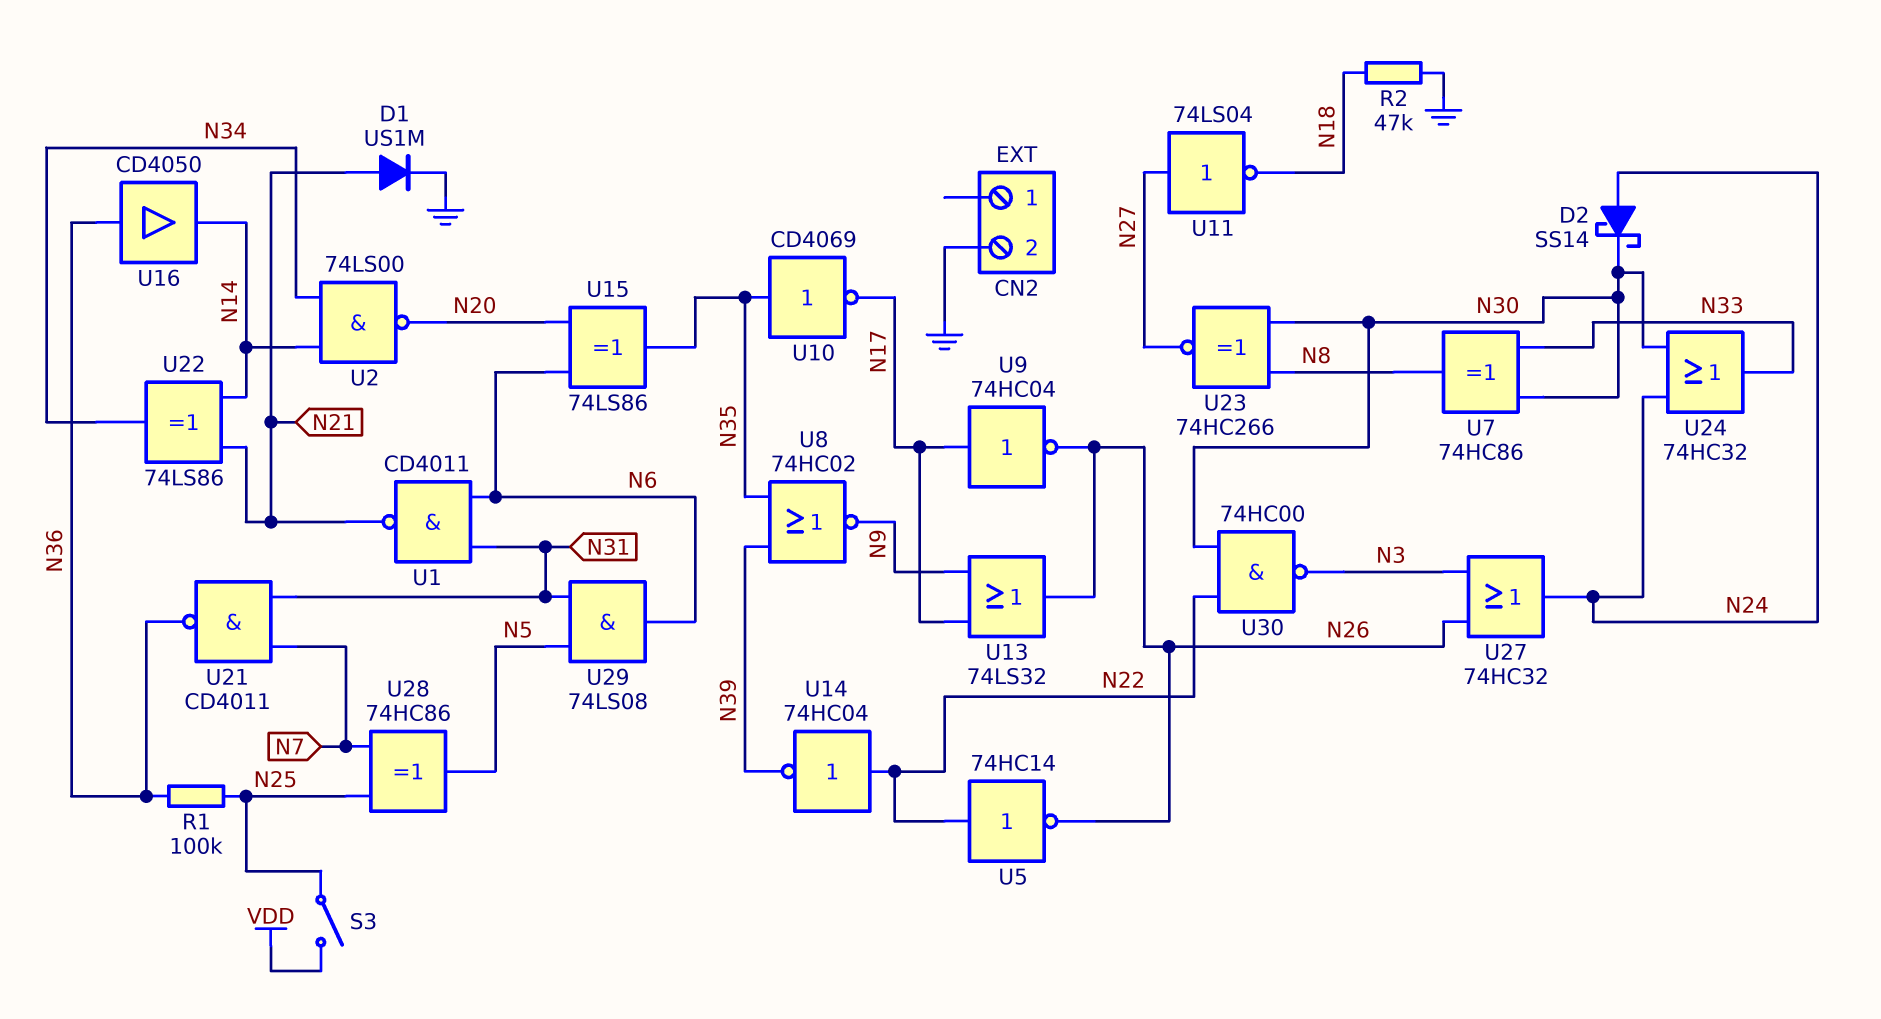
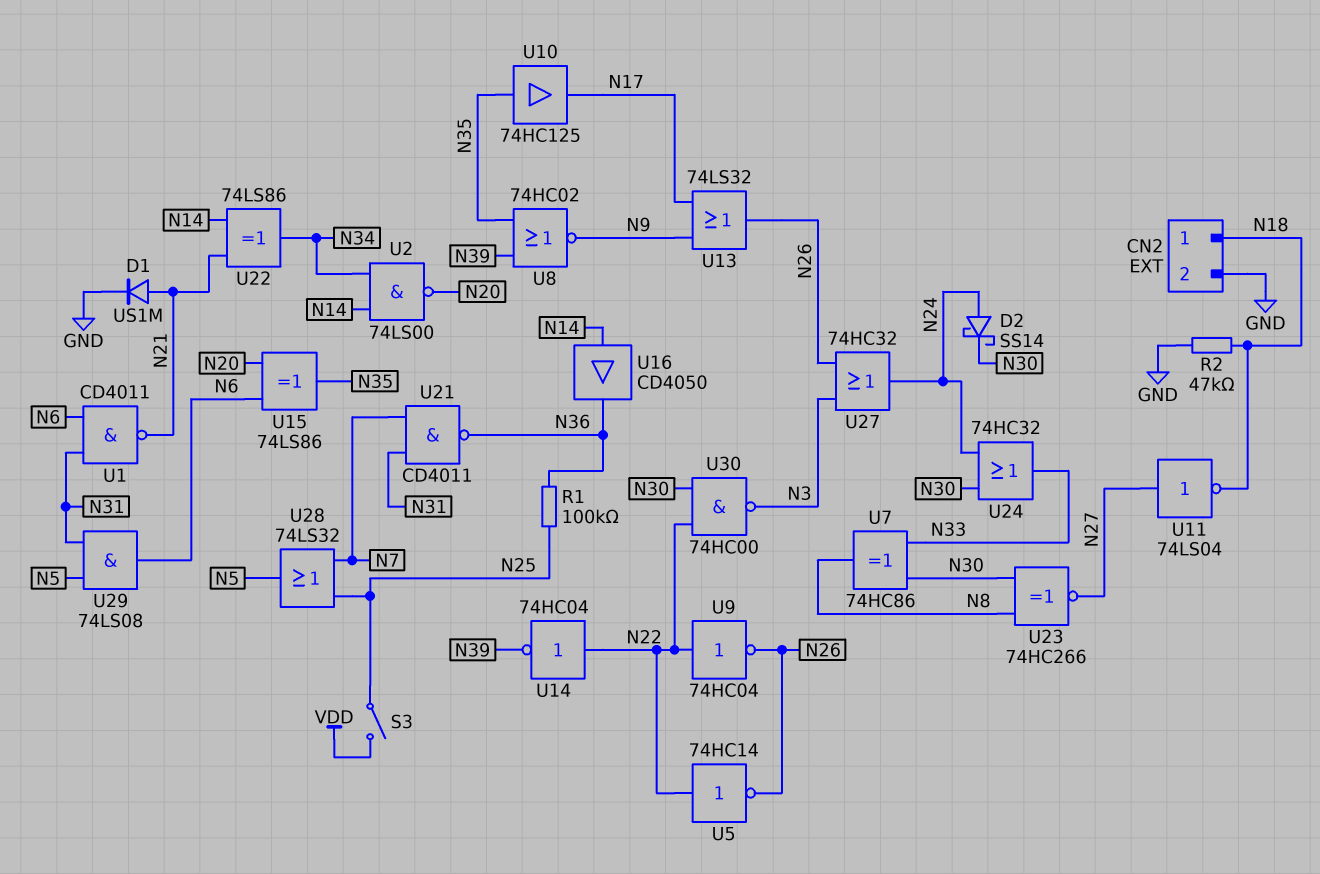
CN2 pin 1: none -> N18
U9: NOT 74HC04 (in N17, out N26) -> NOT 74HC04 (in N22, out N26)
U10: NOT CD4069 (in N35, out N17) -> buffer 74HC125 (in N35, out N17)
U16: buffer CD4050 (in N36, out N14) -> buffer CD4050 (in N14, out N36)
U28: XOR 74HC86 (in N7, in N25, out N5) -> OR 74LS32 (in N7, in N25, out N5)

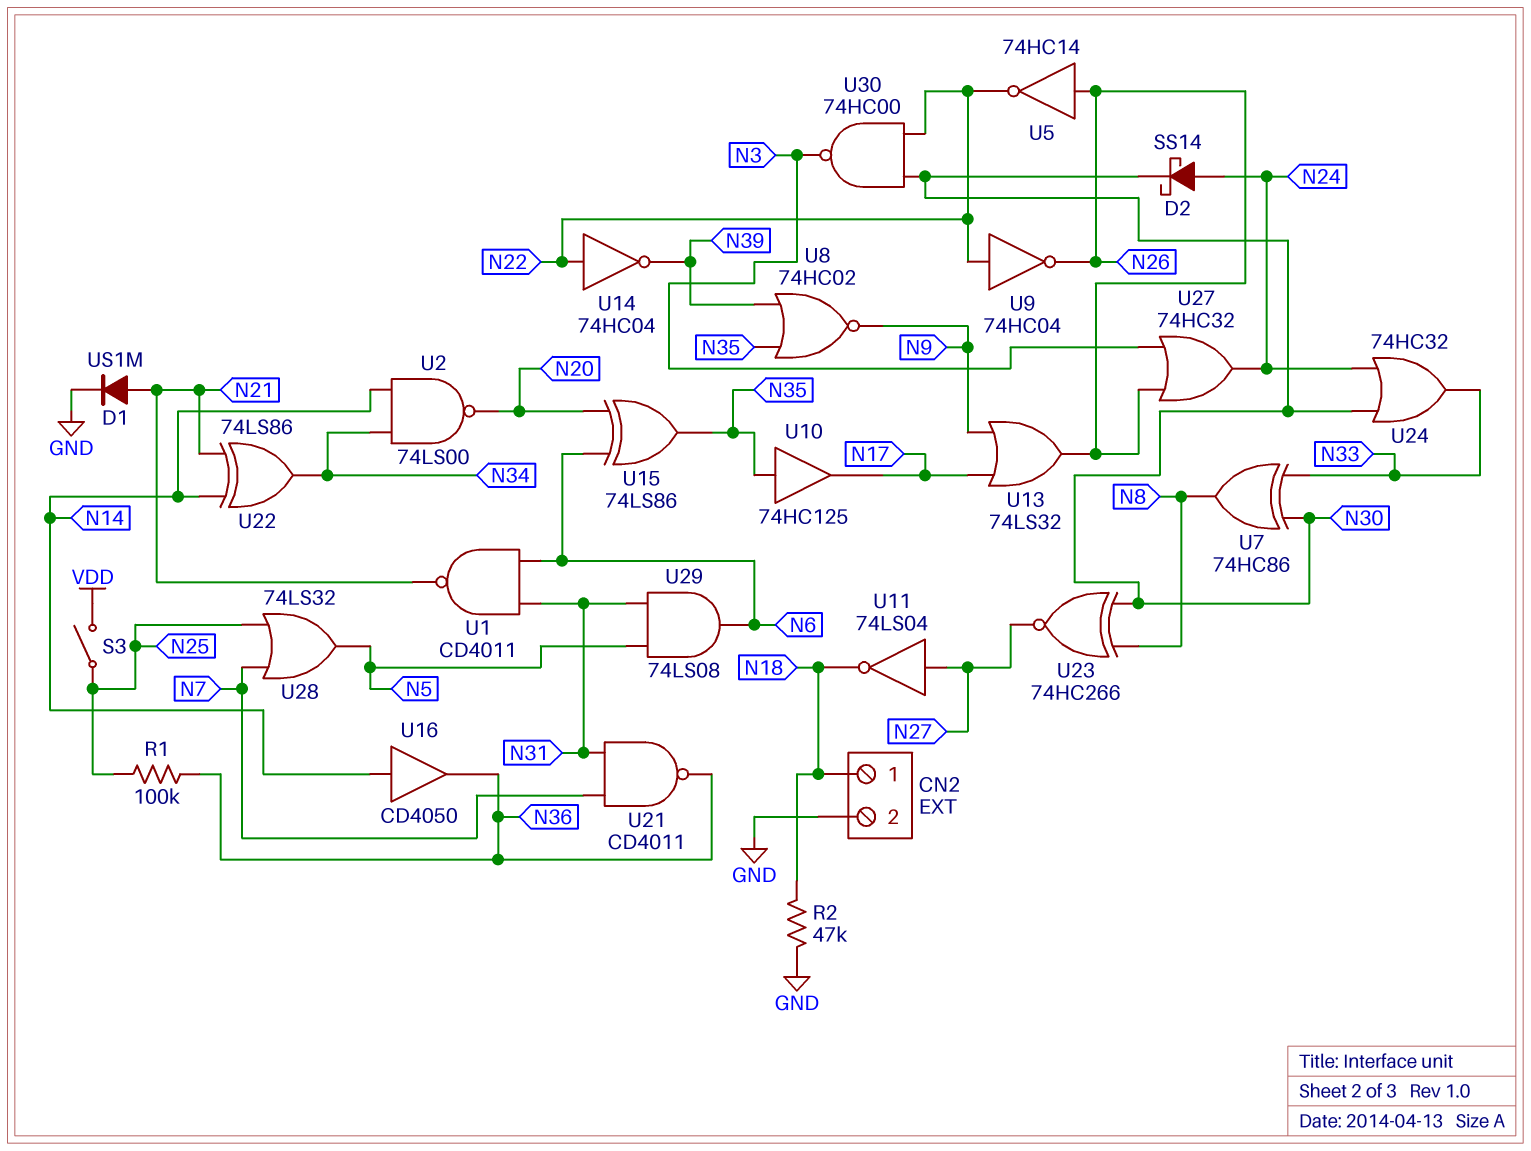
U5: NOT 74HC14 (in N22, out N26) -> NOT 74HC14 (in N26, out N22)

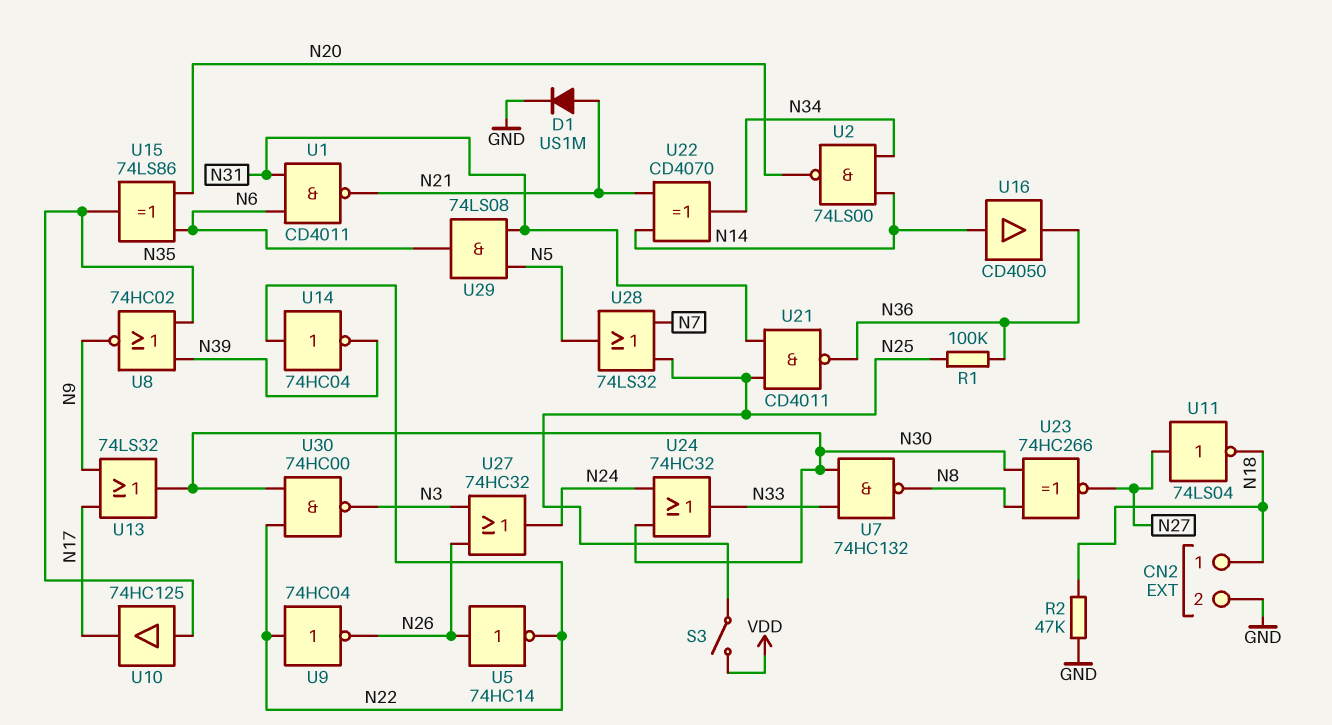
D2: schottky SS14 (A N24, K N30) -> none
U7: XOR 74HC86 (in N30, in N33, out N8) -> NAND 74HC132 (in N30, in N33, out N8)
U13: OR 74LS32 (in N9, in N17, out N26) -> OR 74LS32 (in N9, in N17, out N30)
U21: NAND CD4011 (in N7, in N31, out N36) -> NAND CD4011 (in N25, in N31, out N36)
U22: XOR 74LS86 (in N14, in N21, out N34) -> XOR CD4070 (in N14, in N21, out N34)

